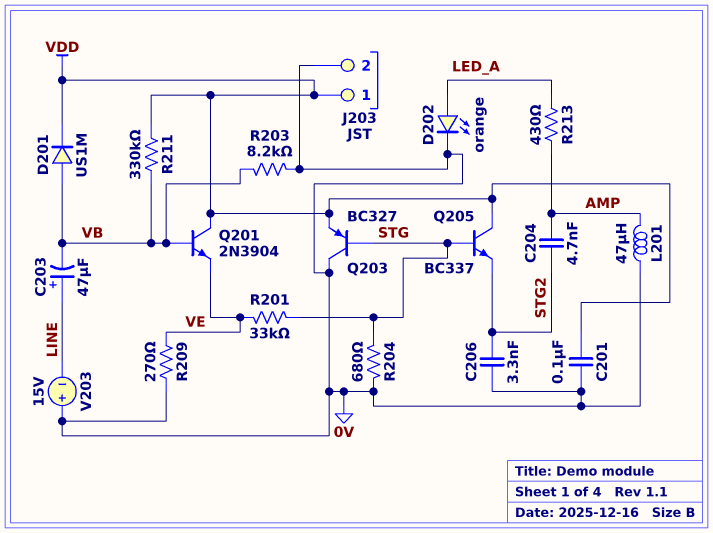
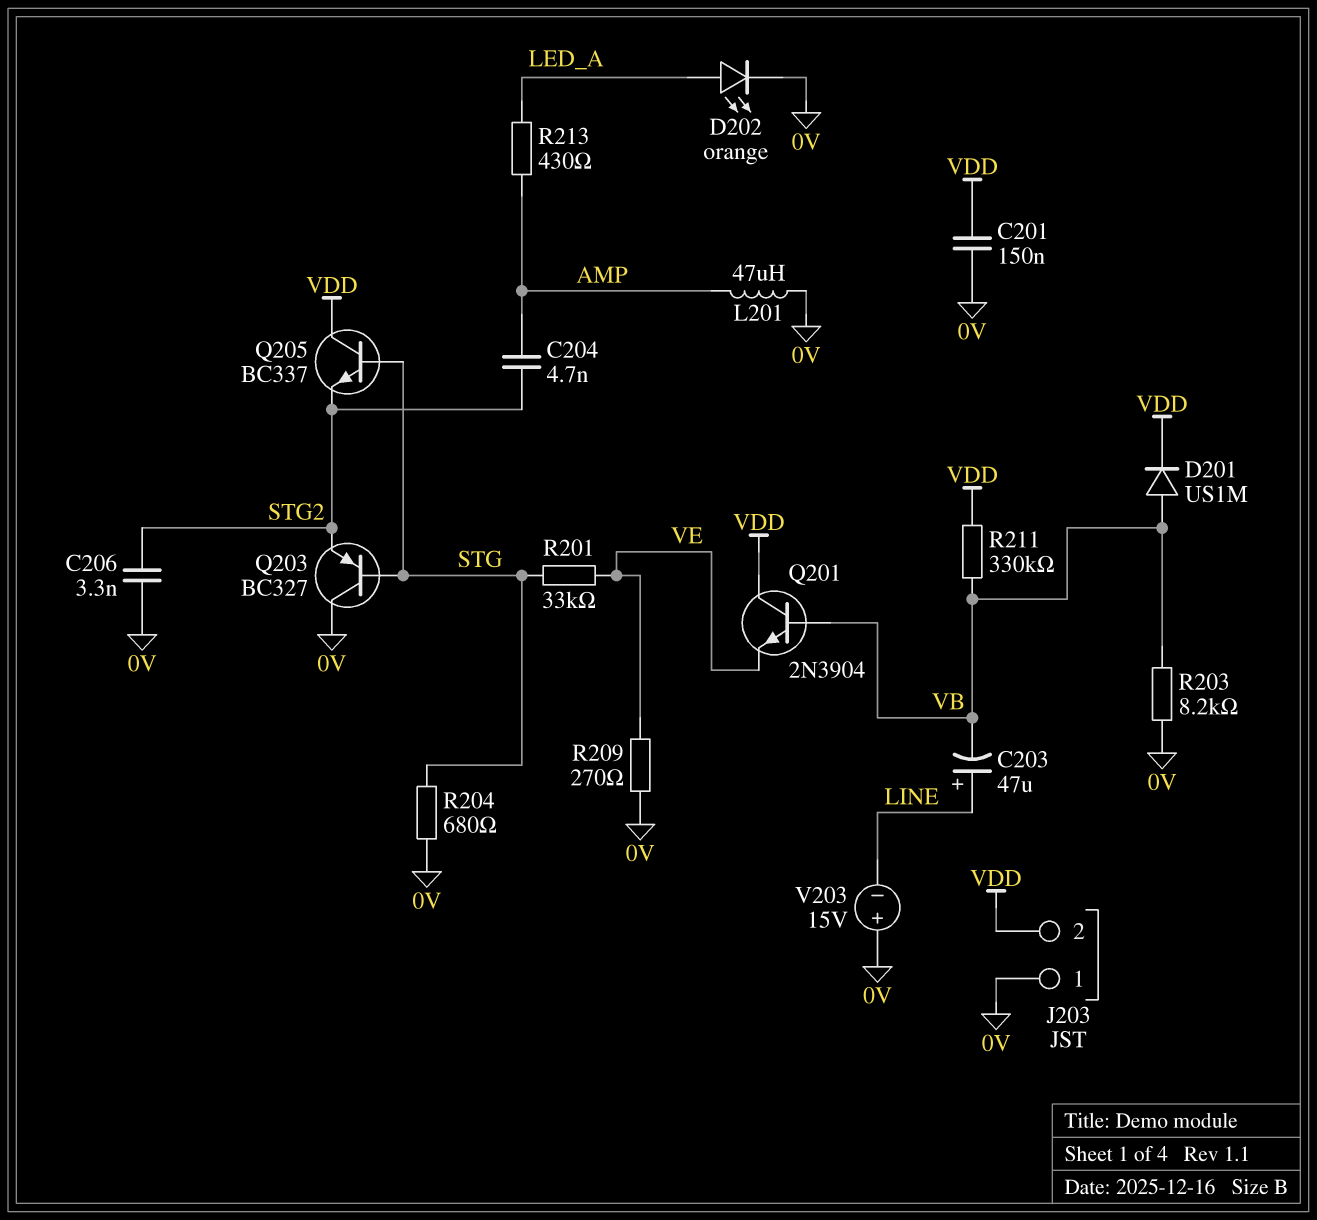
C201: 100nF (0V, VDD) -> 150nF (0V, VDD)
J203 pin 1: VDD -> 0V
J203 pin 2: 0V -> VDD
Q203: PNP BC327 (B STG, C 0V, E VDD) -> PNP BC327 (B STG, C 0V, E STG2)

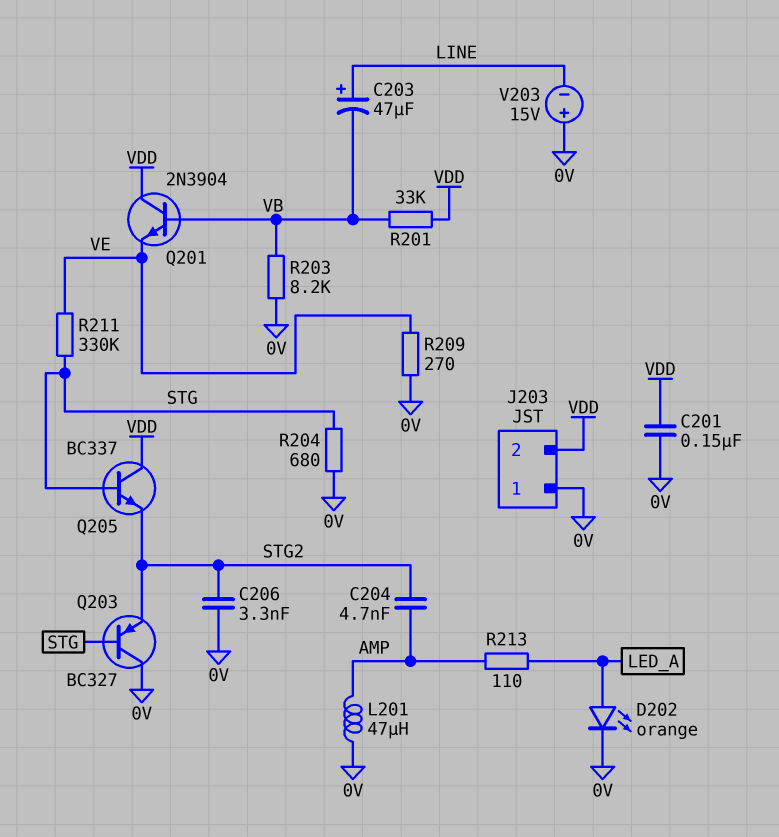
D201: diode US1M (A VB, K VDD) -> none
R201: 33k (STG, VE) -> 33k (VB, VDD)
R211: 330k (VB, VDD) -> 330k (STG, VE)
R213: 430 (AMP, LED_A) -> 110 (AMP, LED_A)

